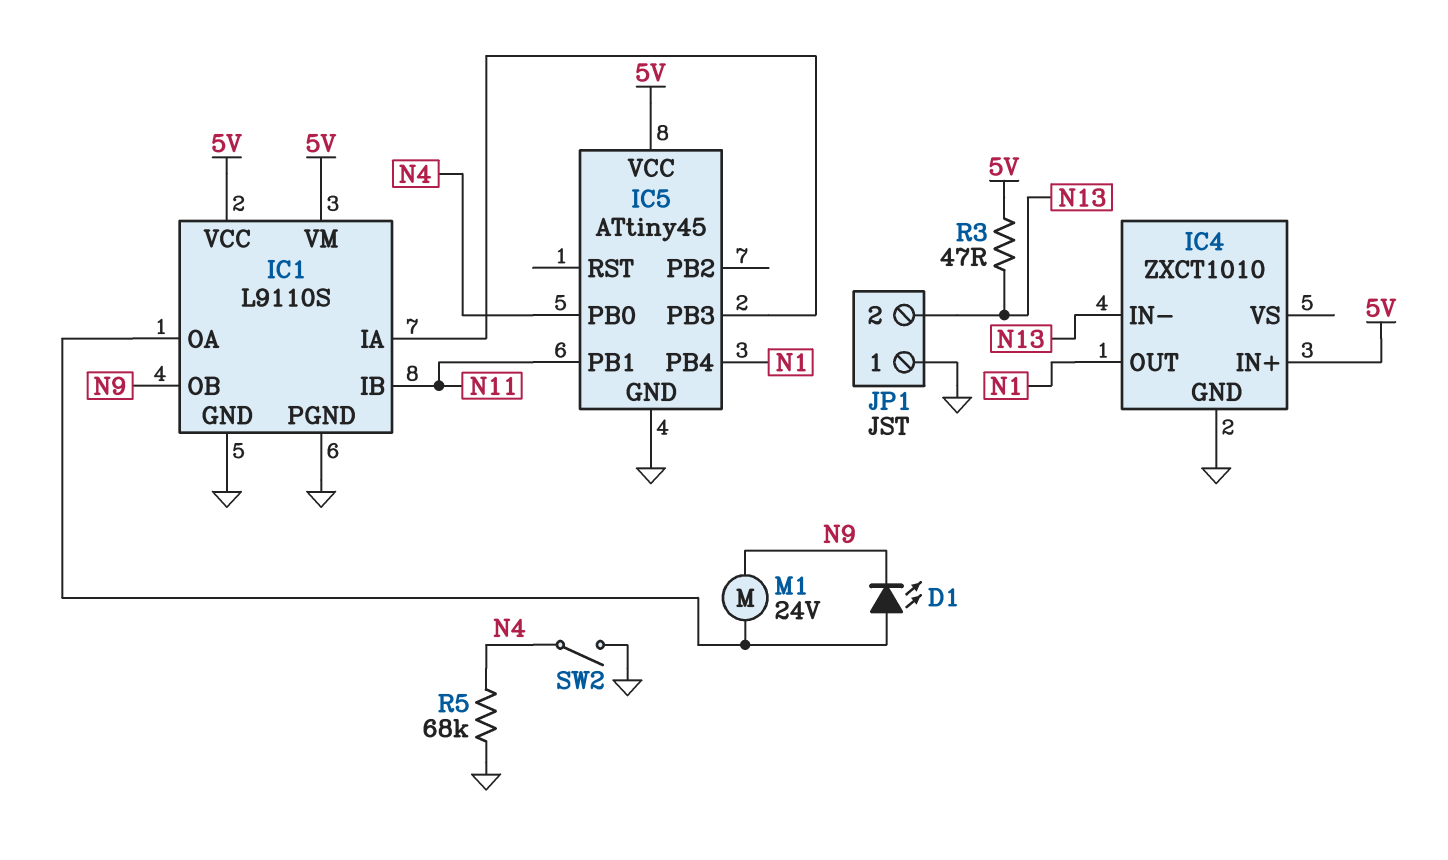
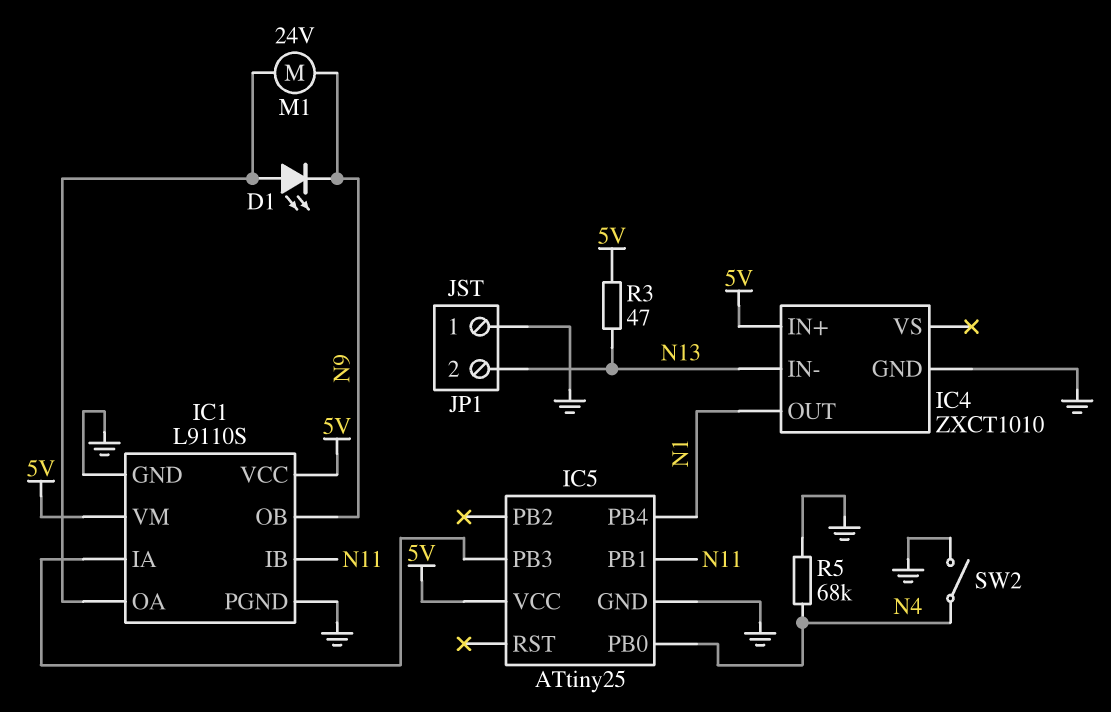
IC5: ATtiny45 -> ATtiny25

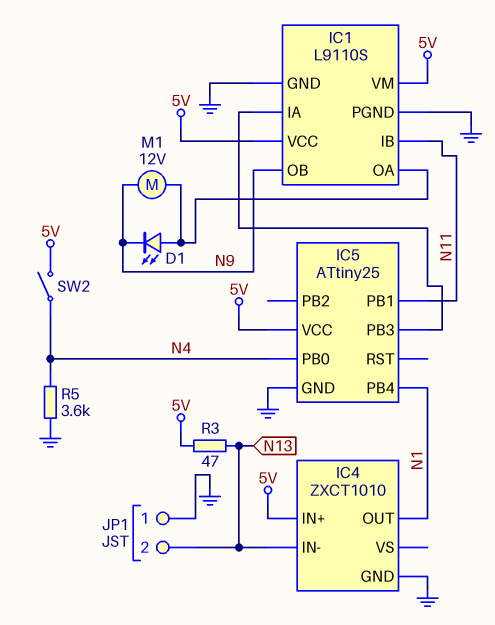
M1: motor 24V (IC1/OA, N9) -> motor 12V (IC1/OA, N9)
R5: 68k (GND, N4) -> 3.6k (GND, N4)
SW2: switch (GND, N4) -> switch (5V, N4)

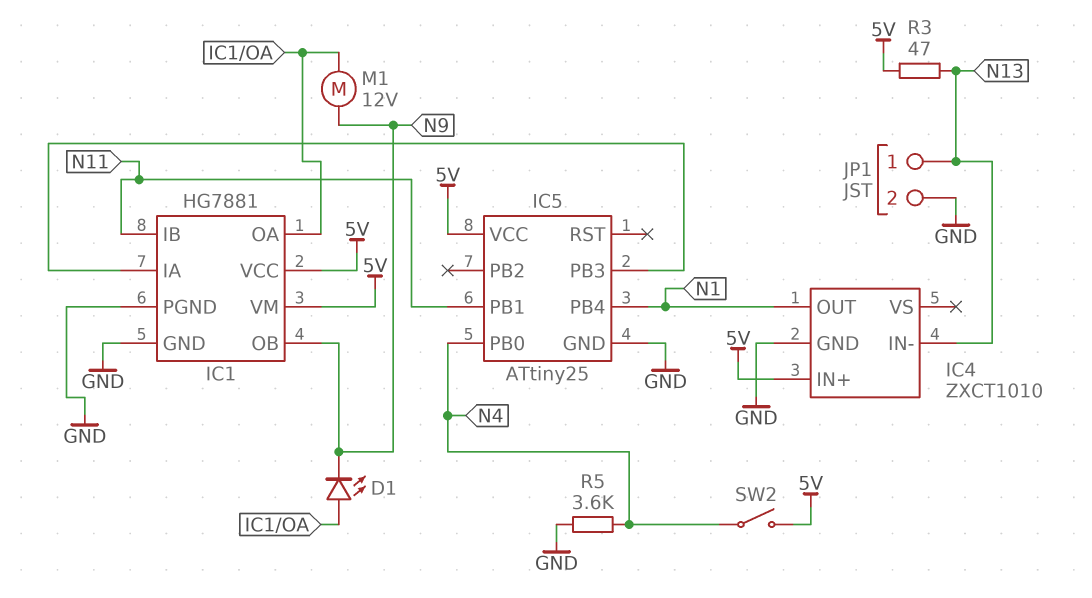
IC1: L9110S -> HG7881
JP1 pin 1: GND -> N13
JP1 pin 2: N13 -> GND

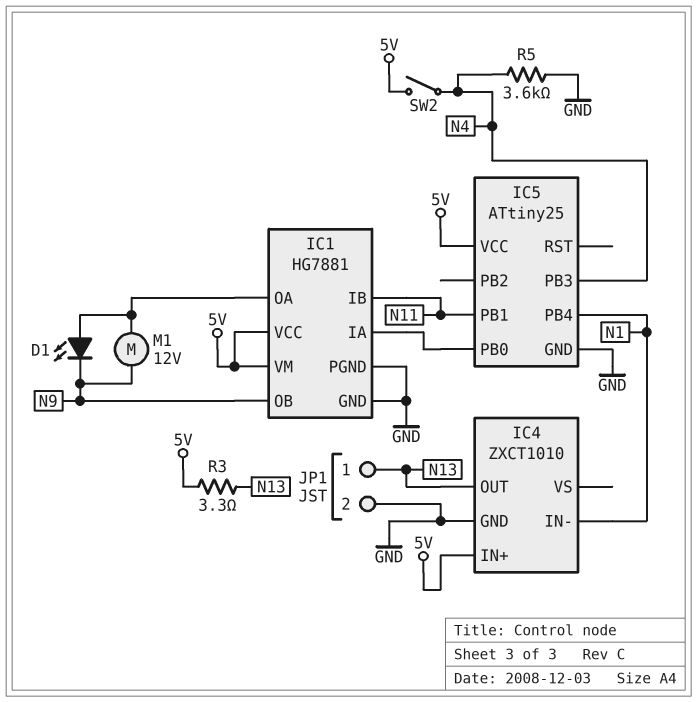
IC4 pin IN-: N13 -> N1
IC4 pin OUT: N1 -> N13
IC5 pin PB0: N4 -> IC1/IA
IC5 pin PB3: IC1/IA -> N4
R3: 47 (5V, N13) -> 3.3 (5V, N13)

